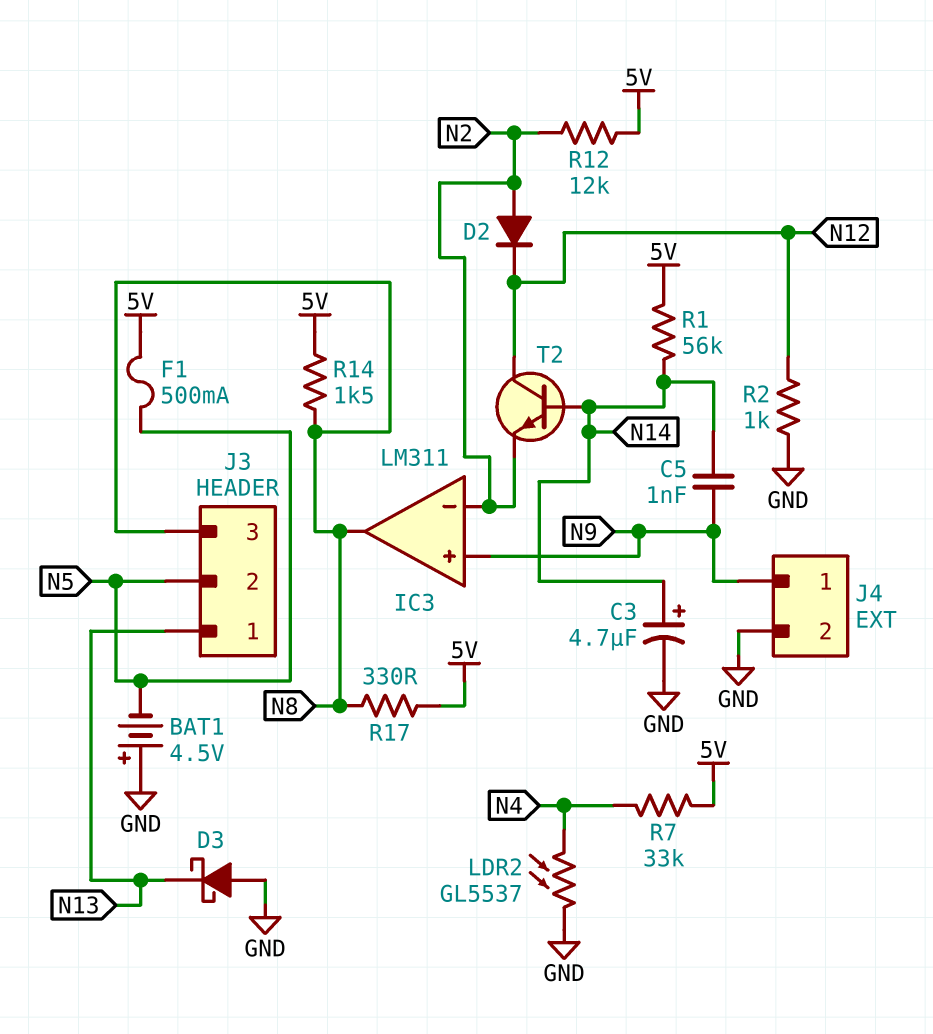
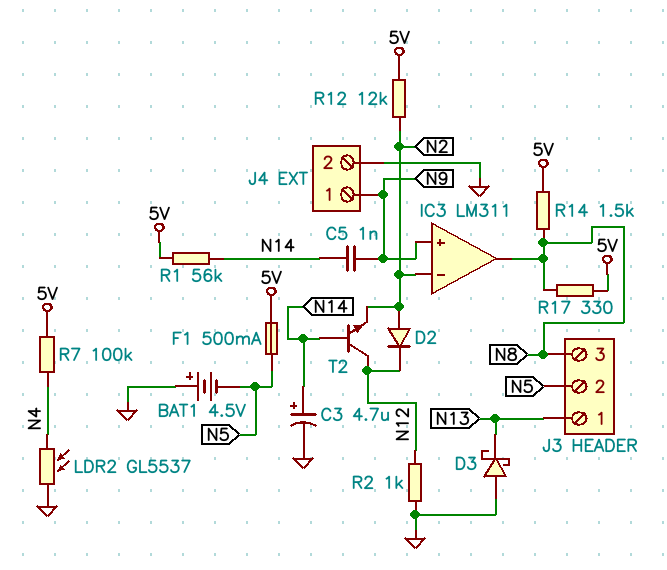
R7: 33k (5V, N4) -> 100k (5V, N4)

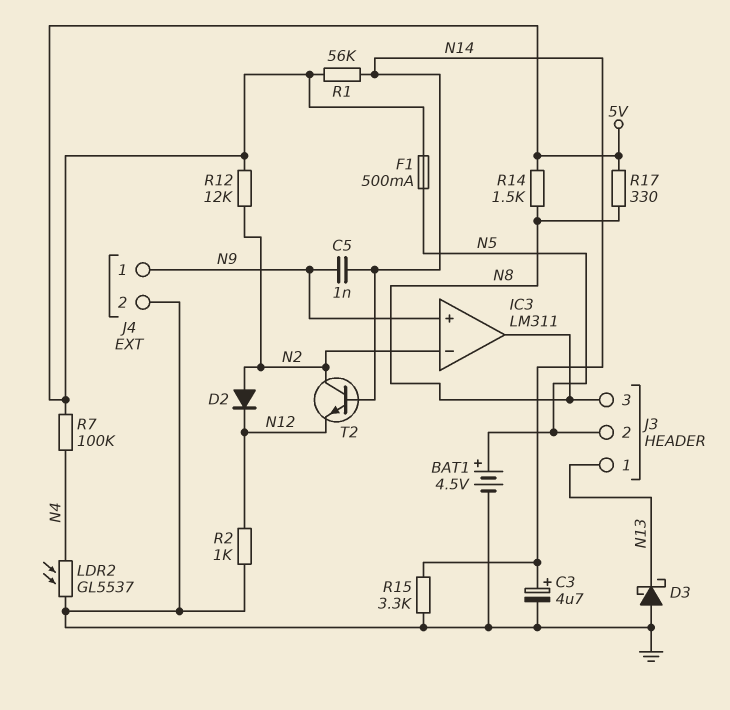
BAT1: 4.5V (plus GND, minus N5) -> 4.5V (plus N5, minus GND)
R15: none -> 3.3k (GND, N14)
T2: NPN (B N14, C N12, E N2) -> NPN (B N14, C N2, E N12)

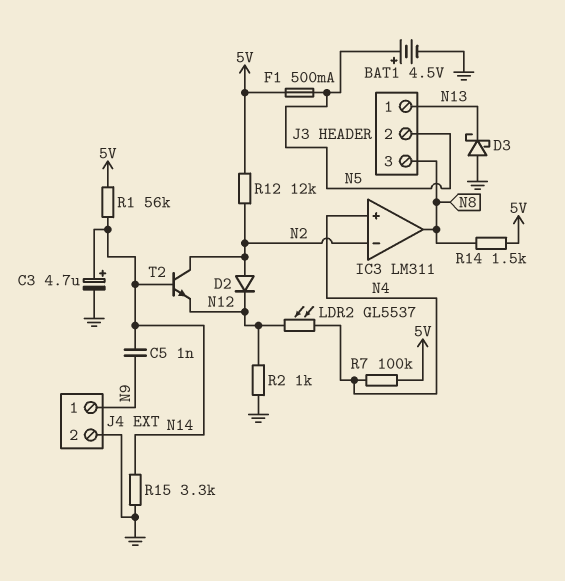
IC3 pin in+: N9 -> N4
LDR2: GL5537 (GND, N4) -> GL5537 (N4, N12)
R17: 330 (5V, N8) -> none

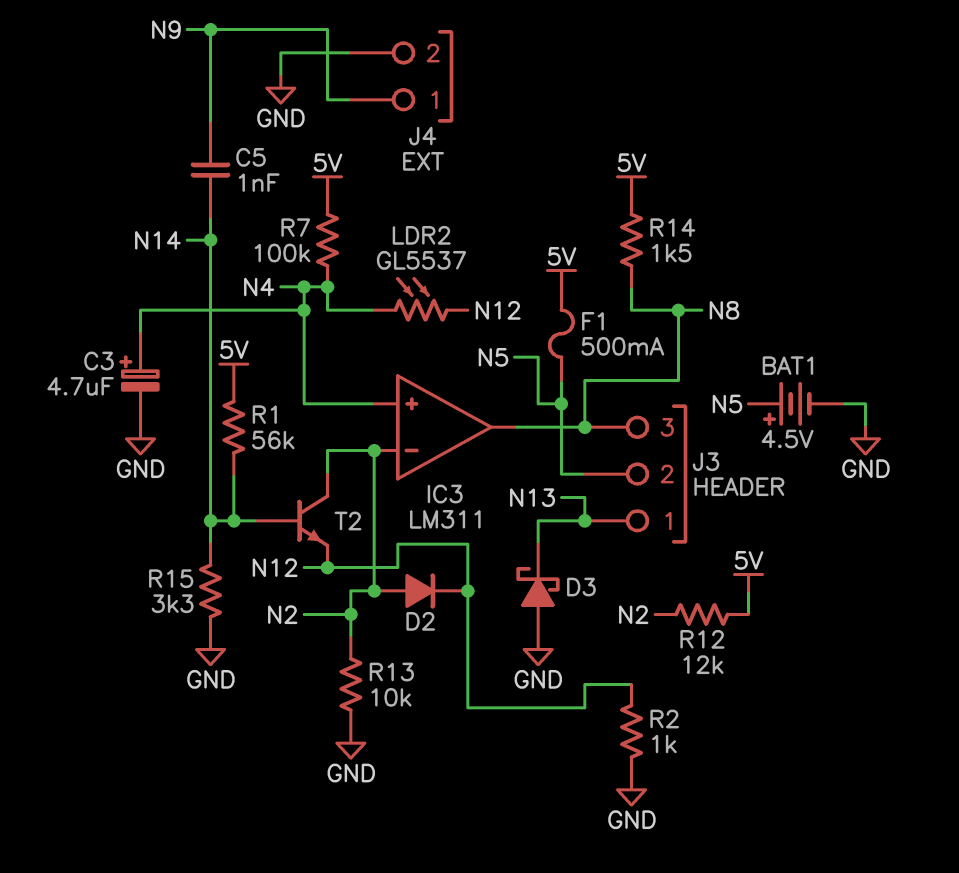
C3: 4.7uF (plus N14, minus GND) -> 4.7uF (plus N4, minus GND)
R13: none -> 10k (GND, N2)

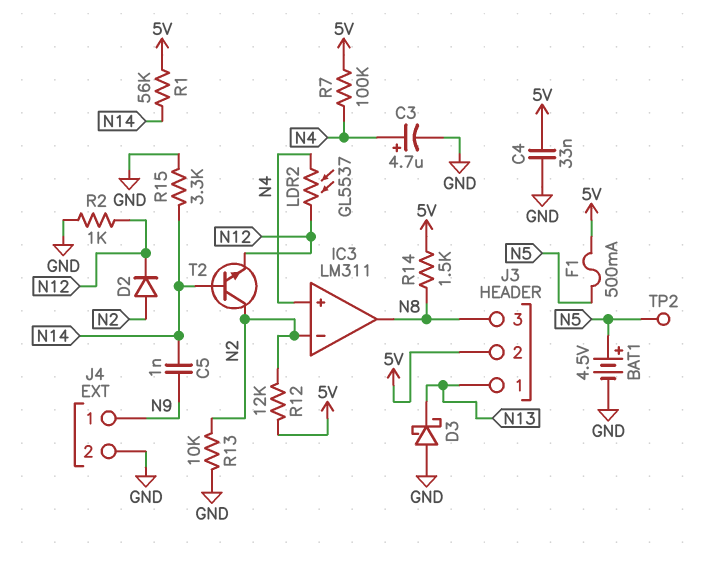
C4: none -> 33nF (5V, GND)
J3 pin 2: N5 -> 5V
TP2: none -> test point (N5)

